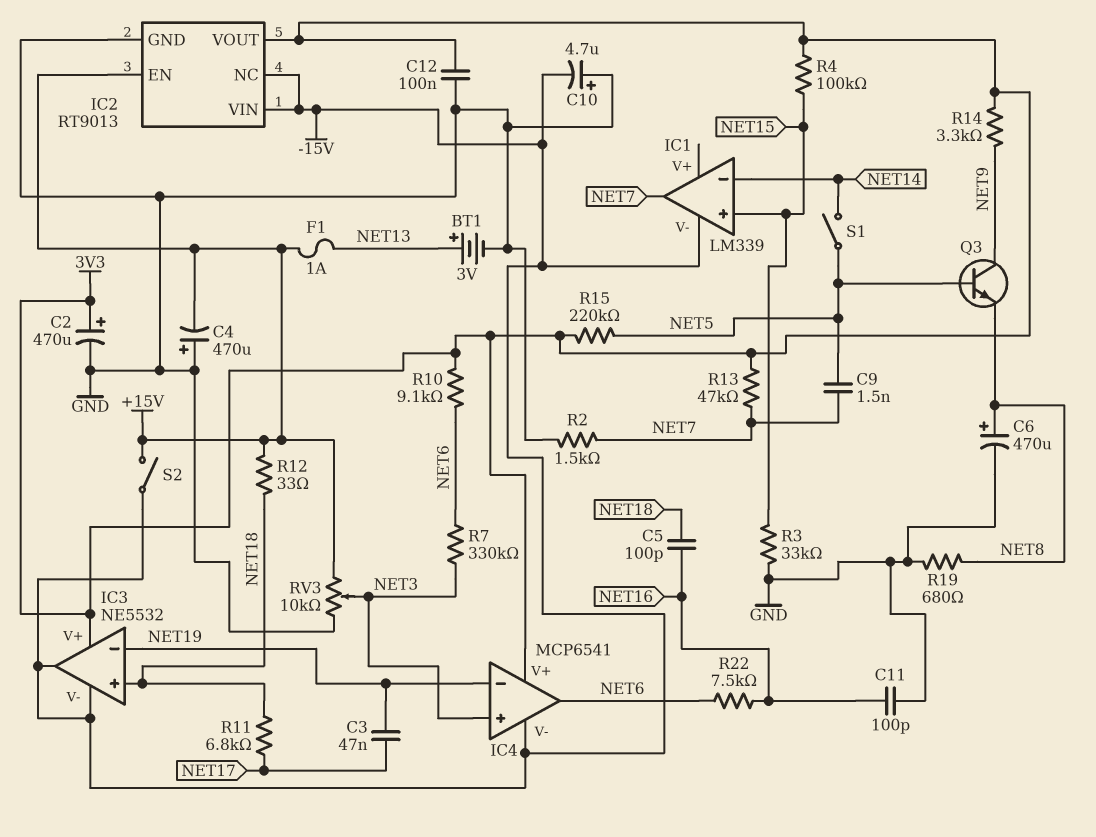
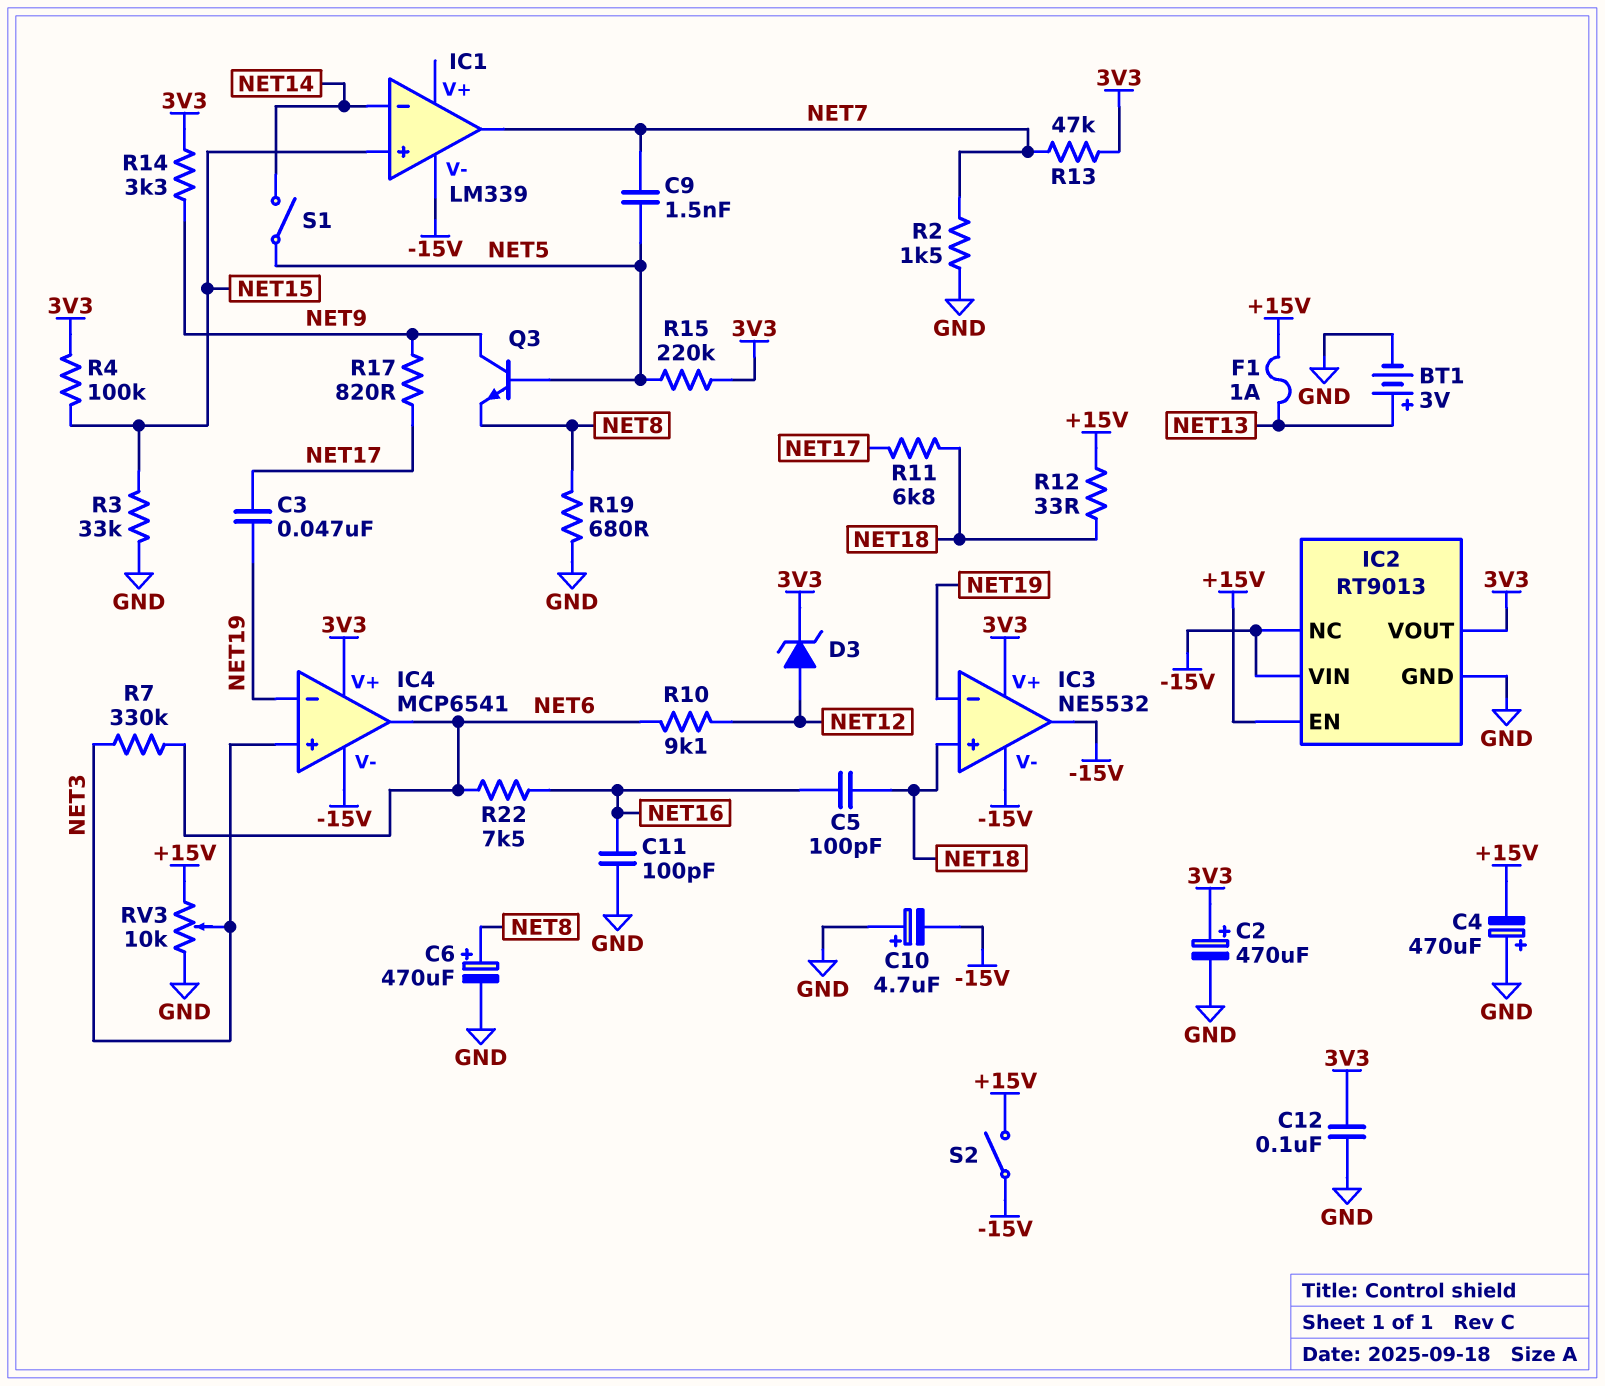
D3: none -> zener (A NET12, K 3V3)
R10: 9.1k (3V3, NET6) -> 9.1k (NET6, NET12)
R17: none -> 820 (NET9, NET17)

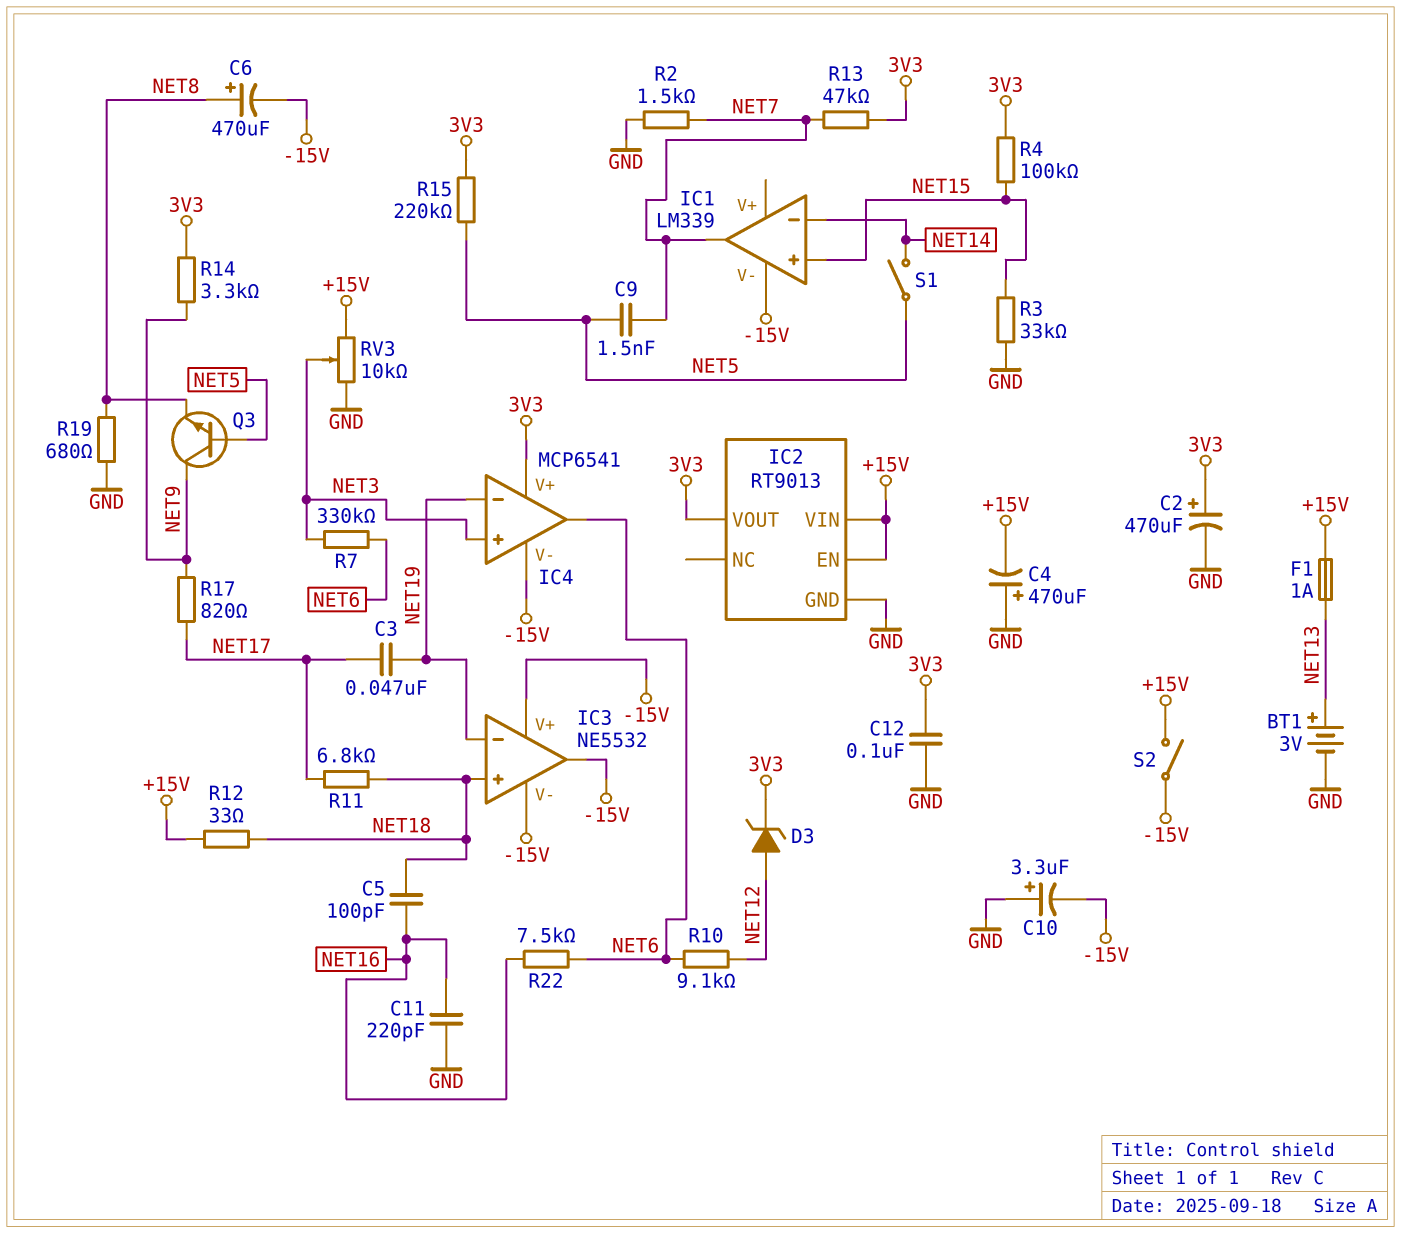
C6: 470uF (plus NET8, minus GND) -> 470uF (plus NET8, minus -15V)
C10: 4.7uF (plus GND, minus -15V) -> 3.3uF (plus GND, minus -15V)
C11: 100pF (GND, NET16) -> 220pF (GND, NET16)
IC2 pin NC: -15V -> none
IC2 pin VIN: -15V -> +15V
IC3 pin V+: 3V3 -> -15V

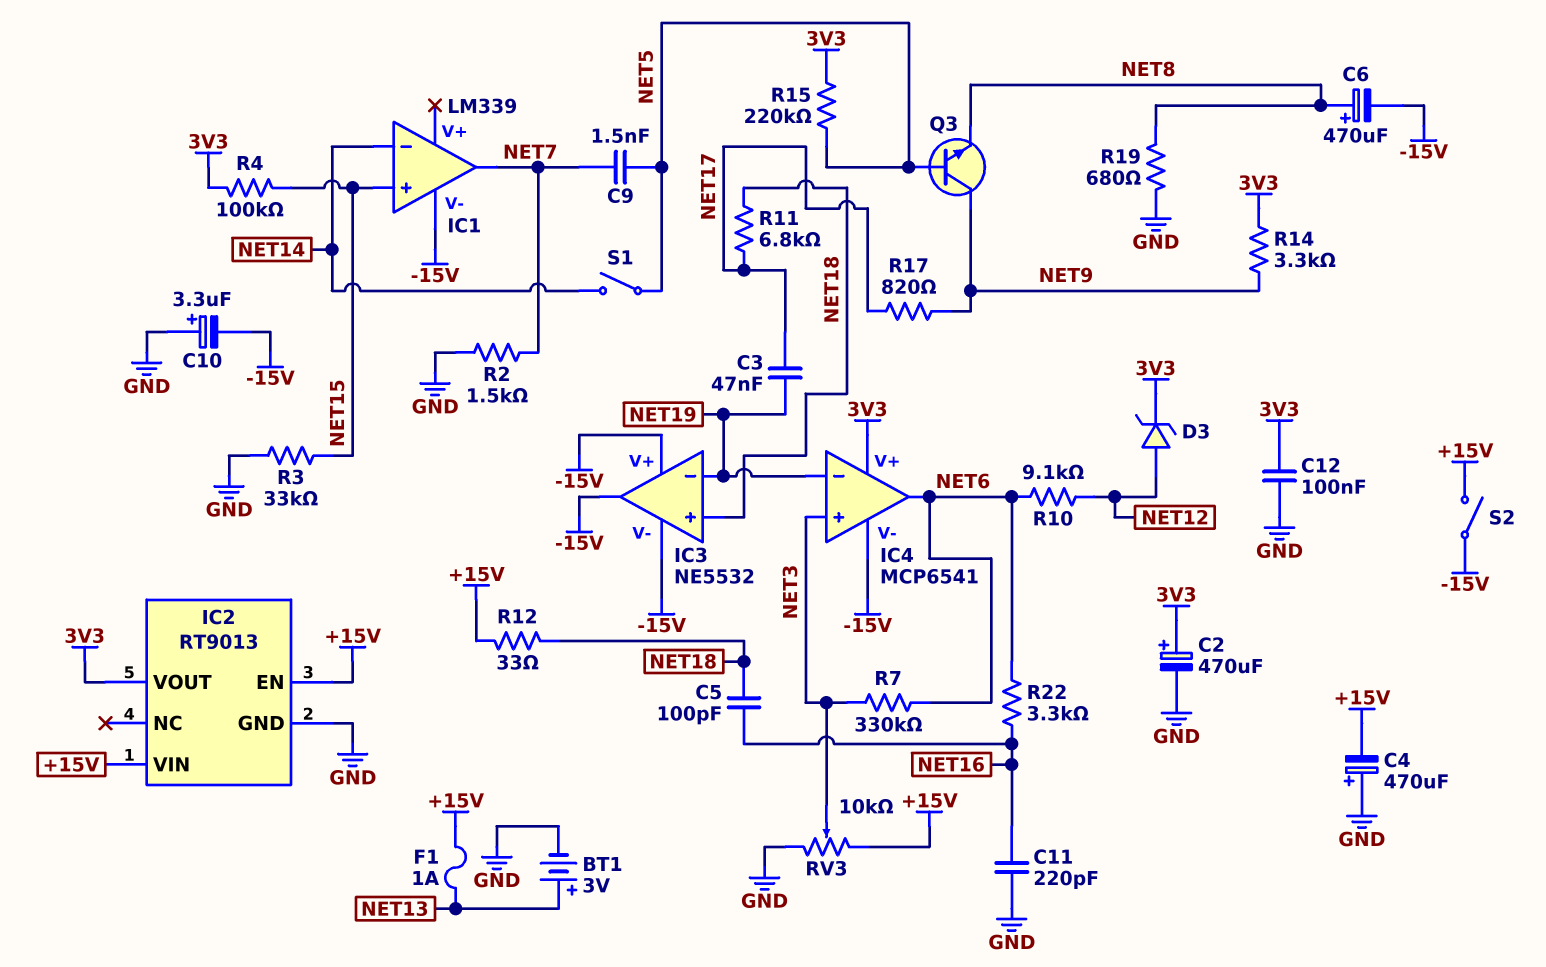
R13: 47k (3V3, NET7) -> none
R22: 7.5k (NET6, NET16) -> 3.3k (NET6, NET16)

